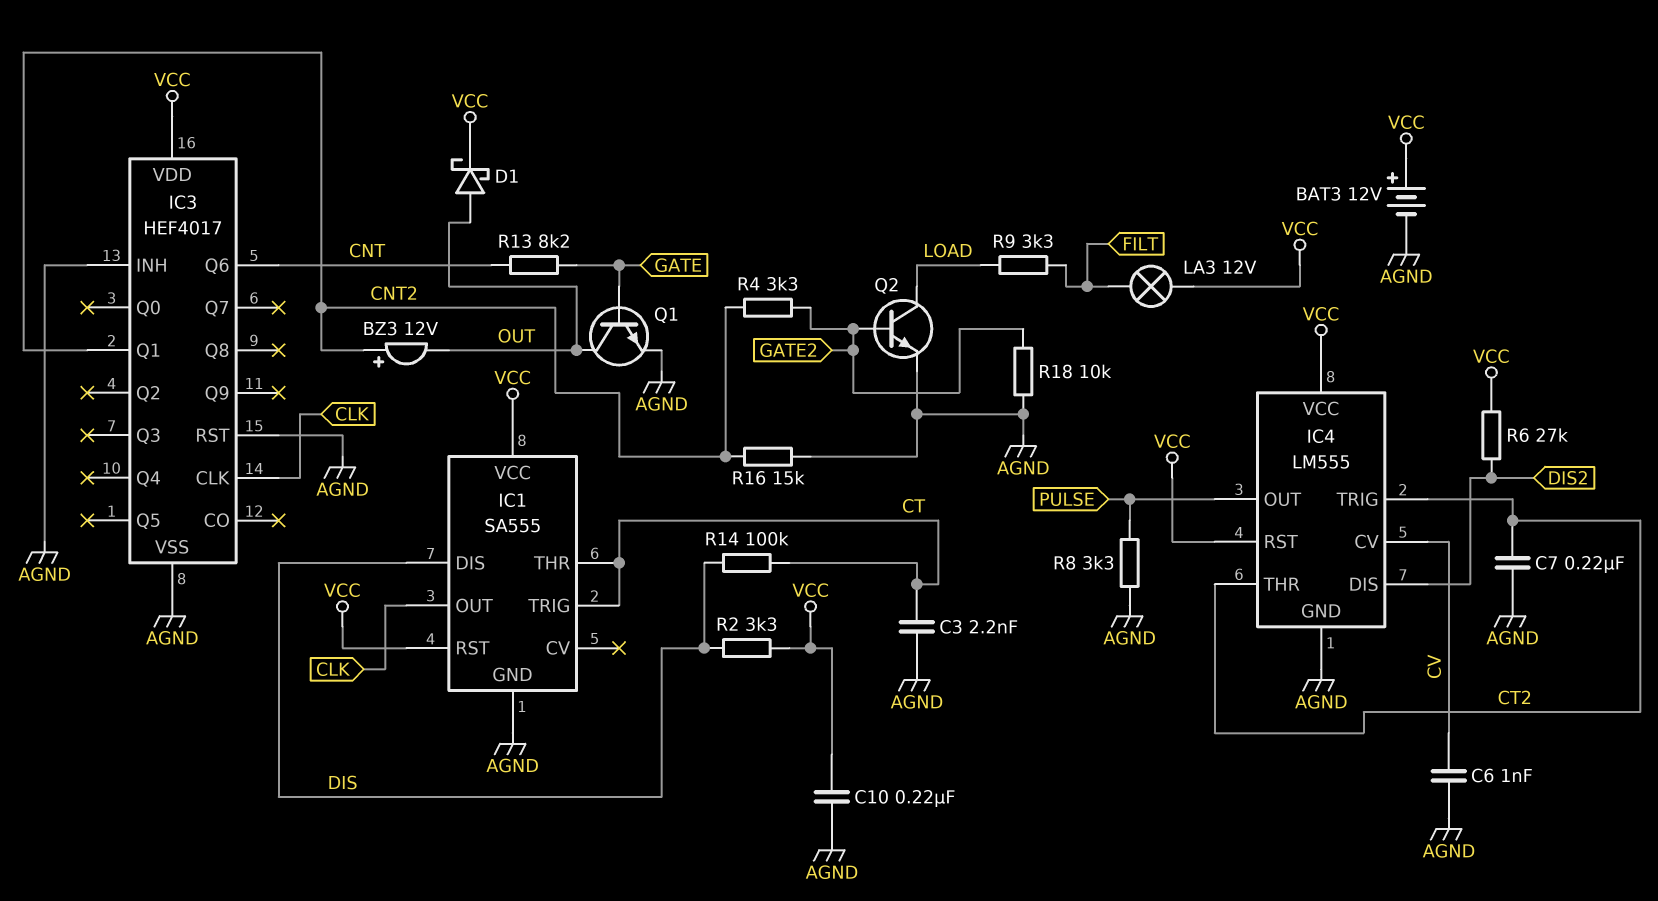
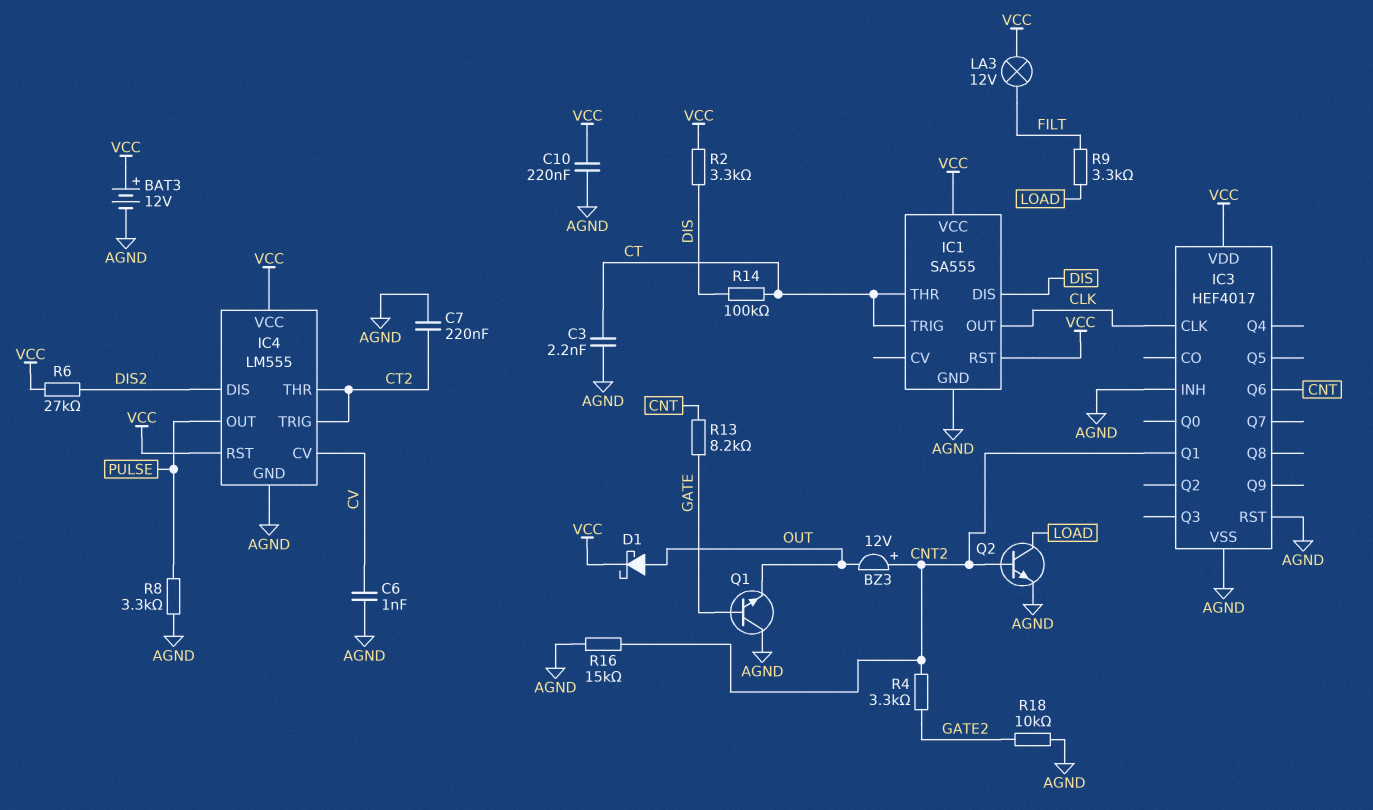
Q1: NPN (B GATE, C OUT, E AGND) -> NPN (B GATE, C AGND, E OUT)
Q2: NPN (B GATE2, C LOAD, E AGND) -> NPN (B CNT2, C LOAD, E AGND)

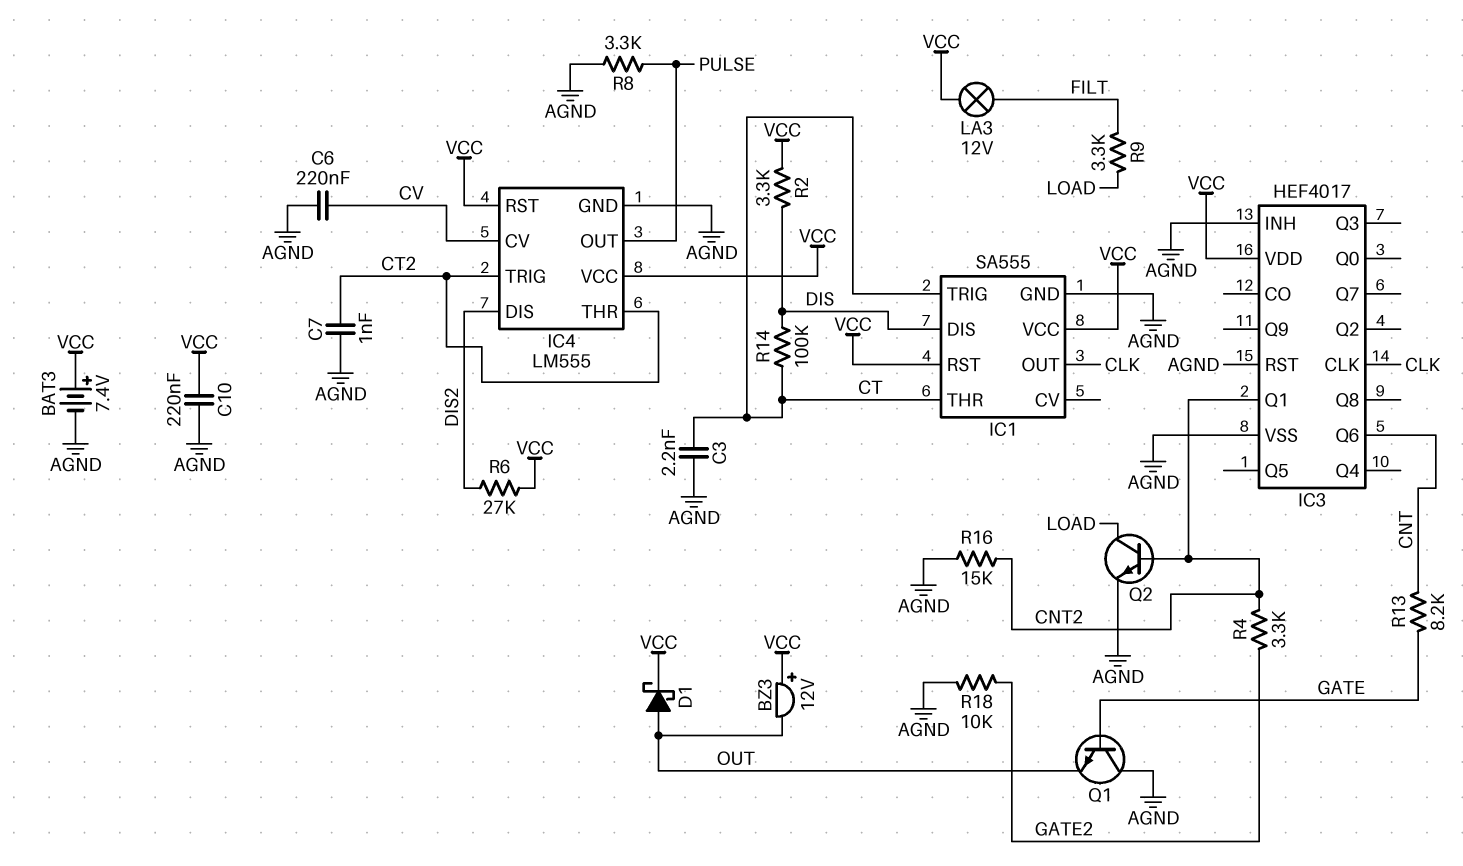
BAT3: 12V (plus VCC, minus AGND) -> 7.4V (plus VCC, minus AGND)
BZ3: buzzer 12V (plus CNT2, minus OUT) -> buzzer 12V (plus VCC, minus OUT)
C6: 1nF (AGND, CV) -> 220nF (AGND, CV)
C7: 220nF (AGND, CT2) -> 1nF (AGND, CT2)

